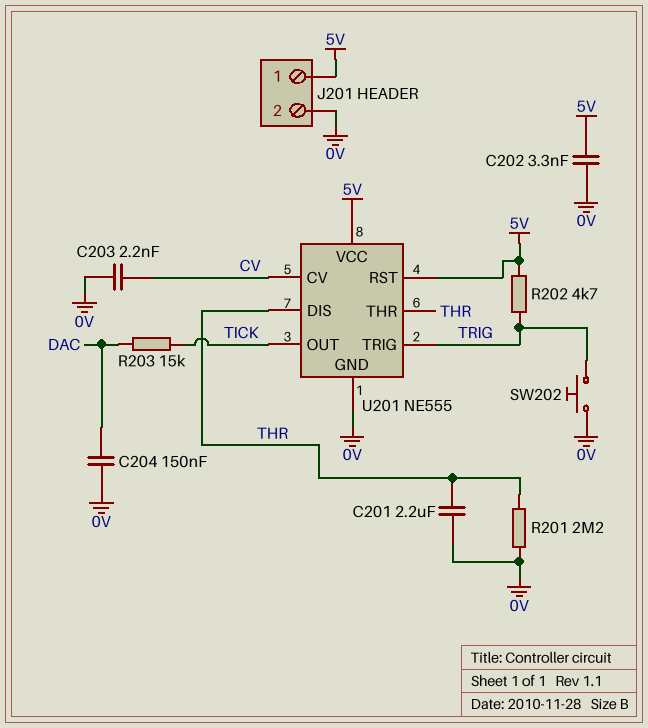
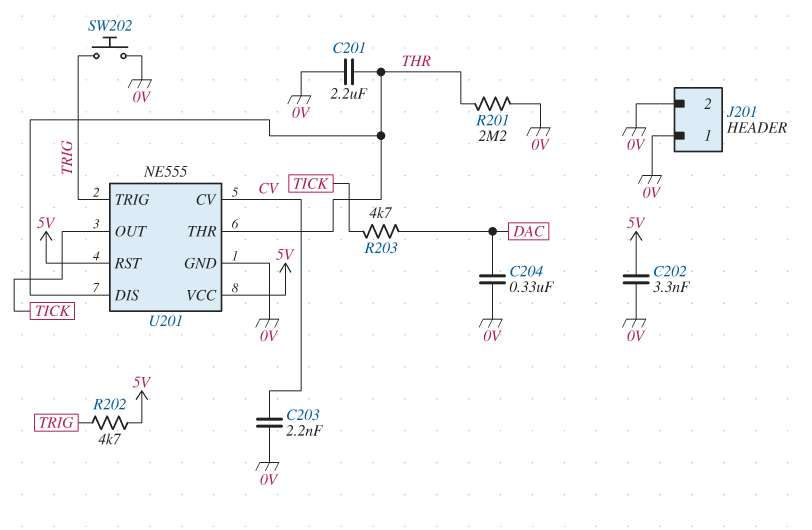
C204: 150nF (0V, DAC) -> 330nF (0V, DAC)
J201 pin 1: 5V -> 0V
R203: 15k (DAC, TICK) -> 4.7k (DAC, TICK)

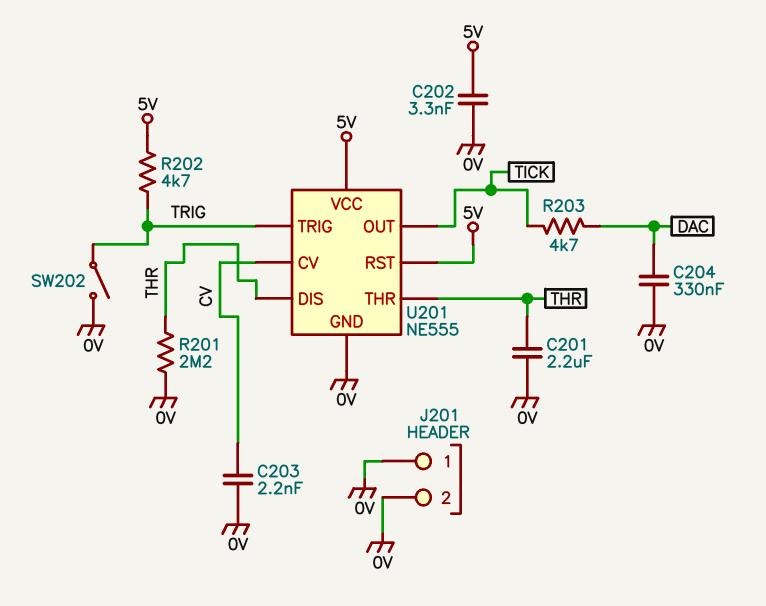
SW202: button (0V, TRIG) -> switch (0V, TRIG)

